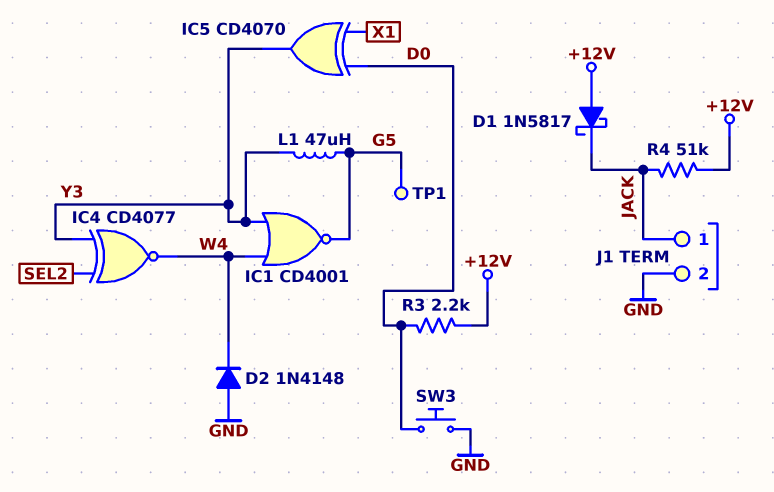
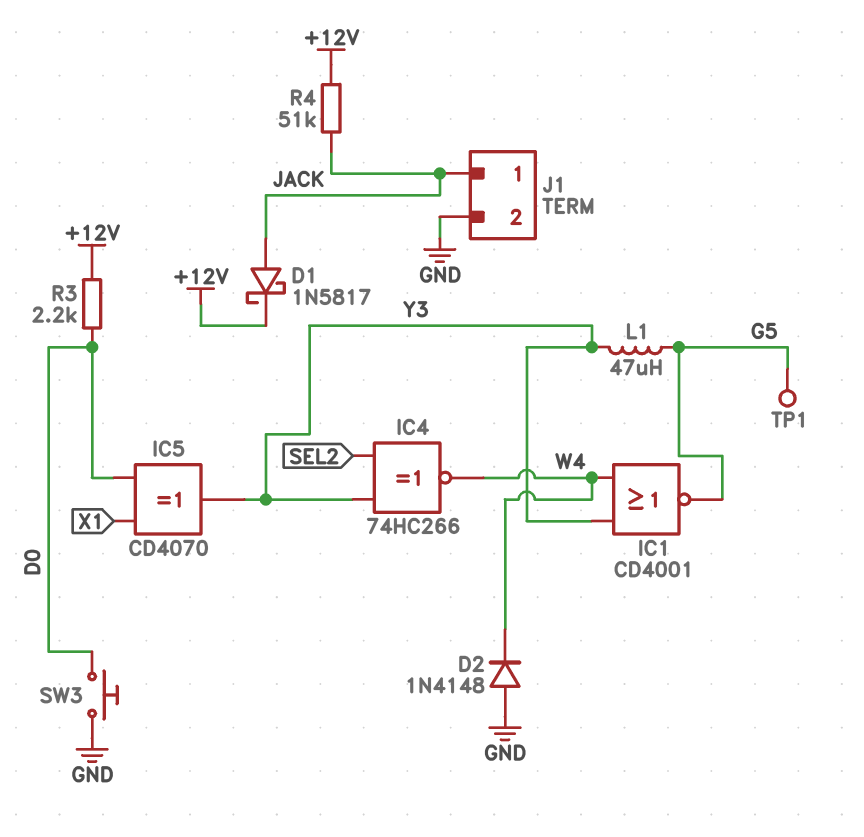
D1: schottky 1N5817 (A +12V, K JACK) -> schottky 1N5817 (A JACK, K +12V)
IC4: XNOR CD4077 (in SEL2, in Y3, out W4) -> XNOR 74HC266 (in SEL2, in Y3, out W4)

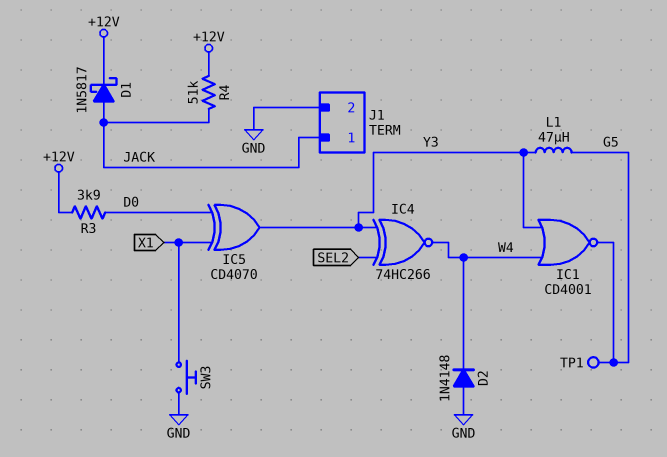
R3: 2.2k (+12V, D0) -> 3.9k (+12V, D0)
SW3: button (D0, GND) -> button (GND, X1)

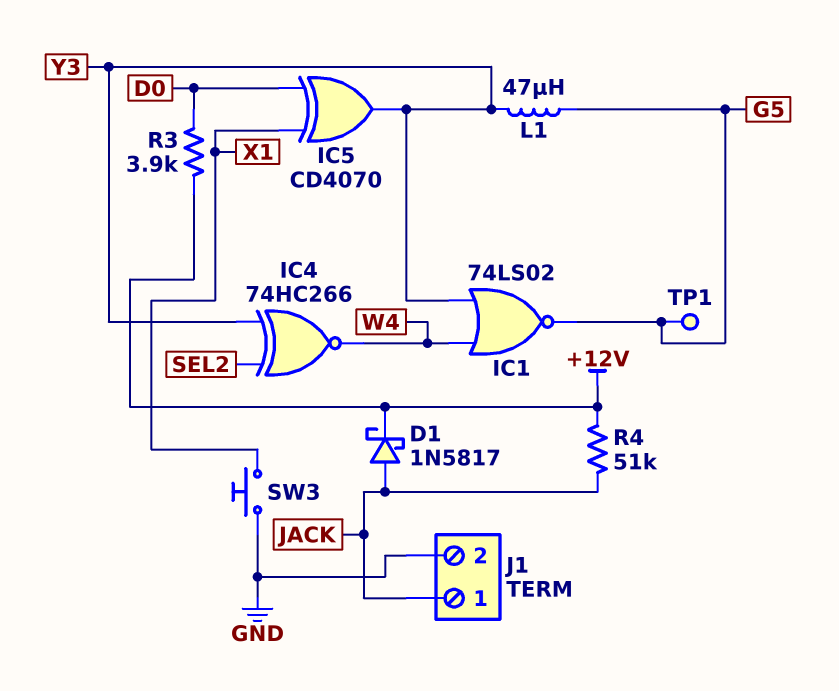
D2: diode 1N4148 (A GND, K W4) -> none
IC1: NOR CD4001 (in W4, in Y3, out G5) -> NOR 74LS02 (in W4, in Y3, out G5)

